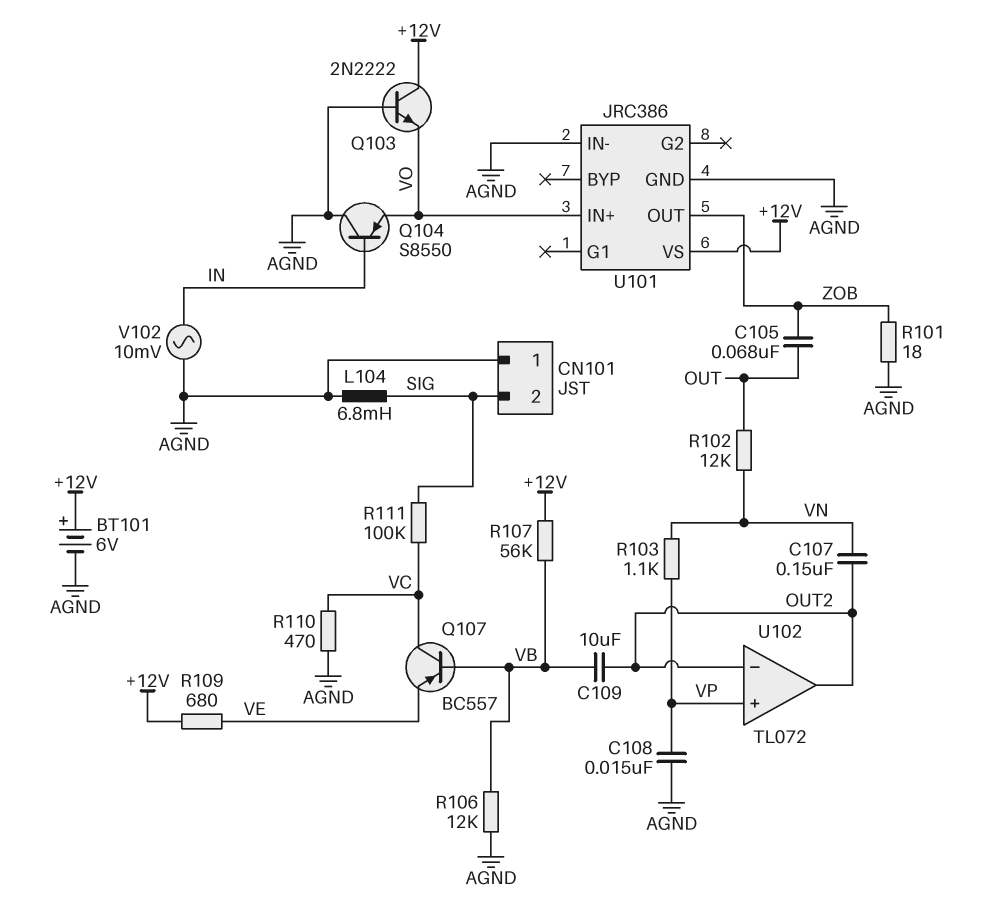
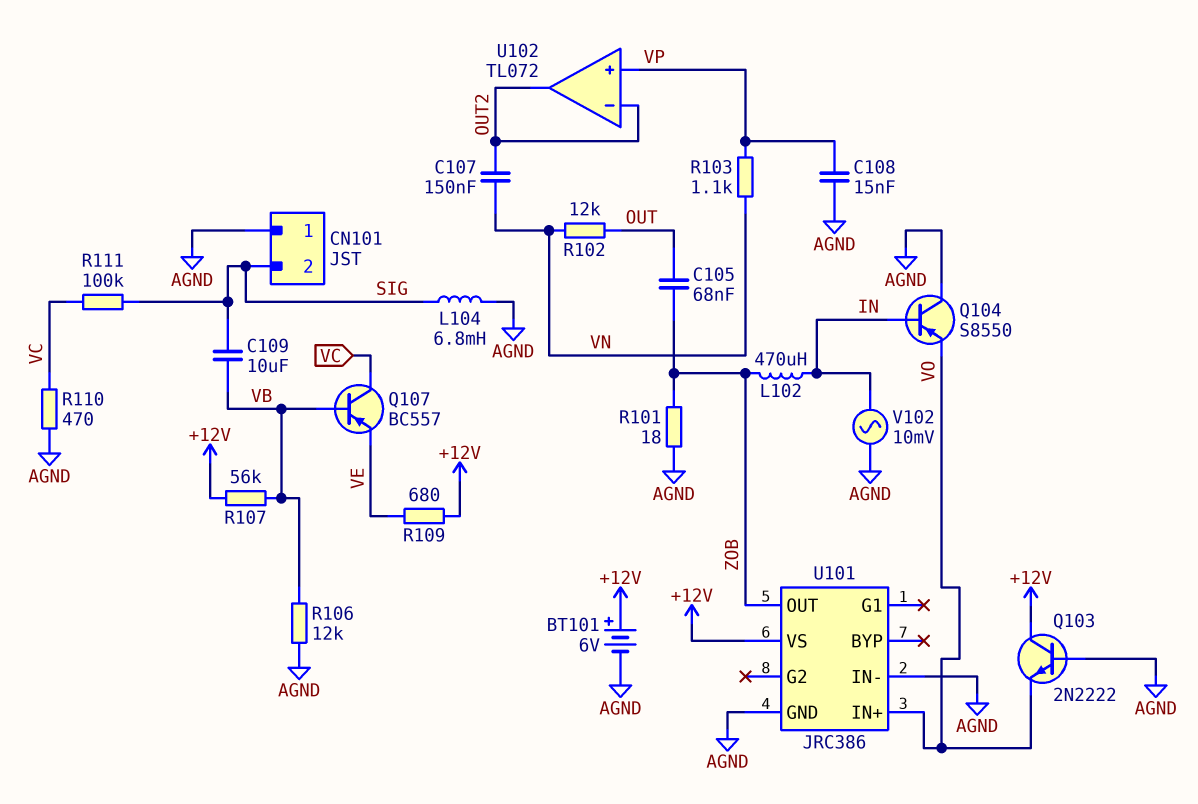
C109: 10uF (OUT2, VB) -> 10uF (SIG, VB)
L102: none -> 470uH (IN, ZOB)

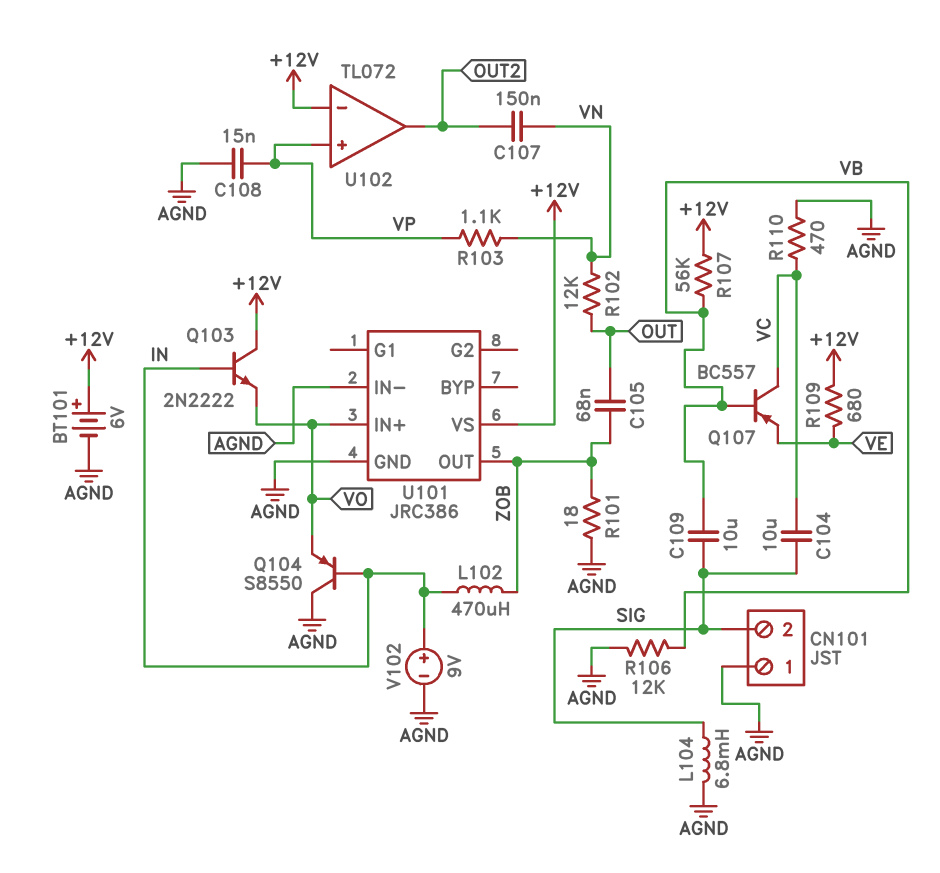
C104: none -> 10uF (SIG, VC)
Q103: NPN 2N2222 (B AGND, C +12V, E VO) -> NPN 2N2222 (B IN, C +12V, E VO)
R111: 100k (SIG, VC) -> none
U102 pin in-: OUT2 -> +12V
V102: AC 10mV (AGND, IN) -> 9V (plus IN, minus AGND)

